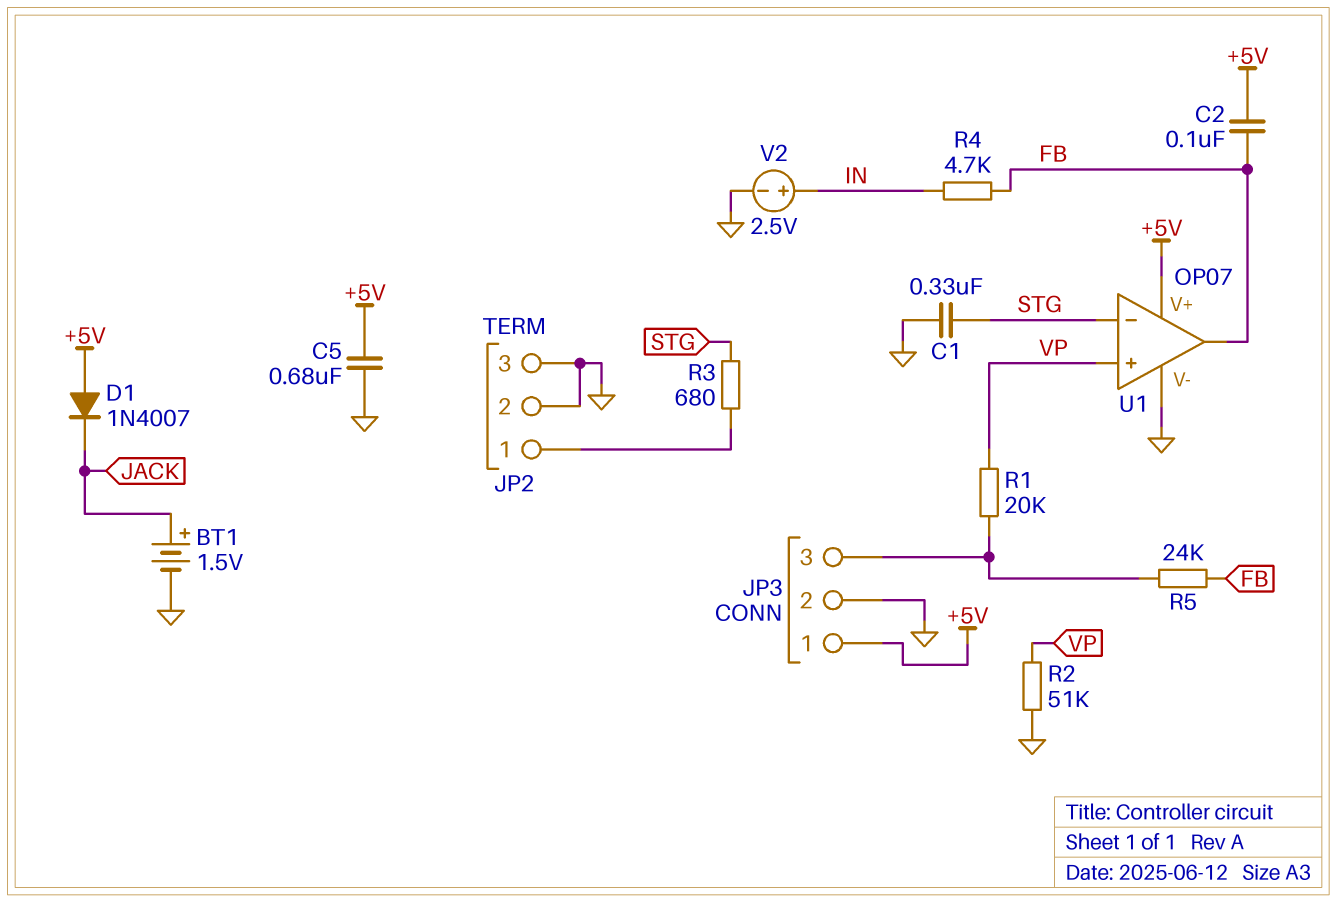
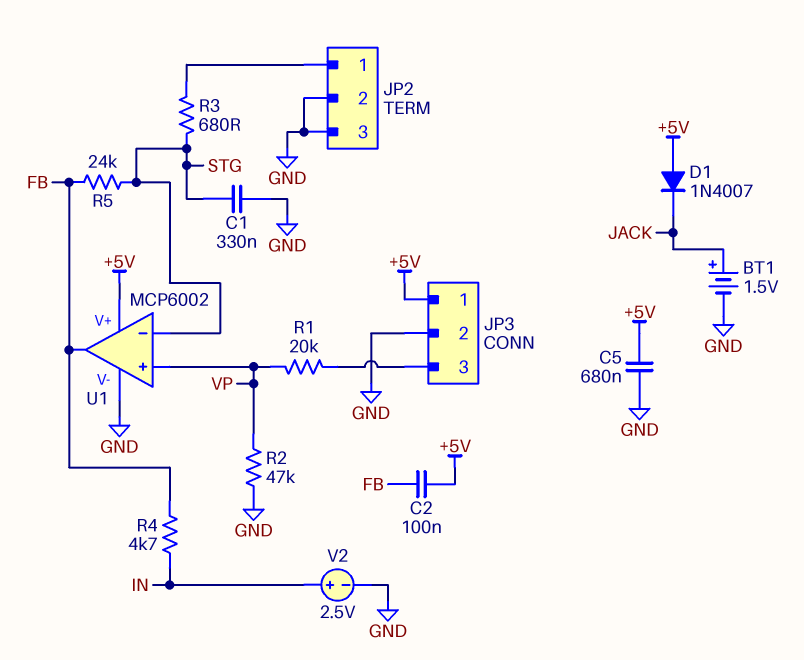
R2: 51k (GND, VP) -> 47k (GND, VP)
R5: 24k (FB, JP3/3) -> 24k (FB, STG)
U1: OP07 -> MCP6002

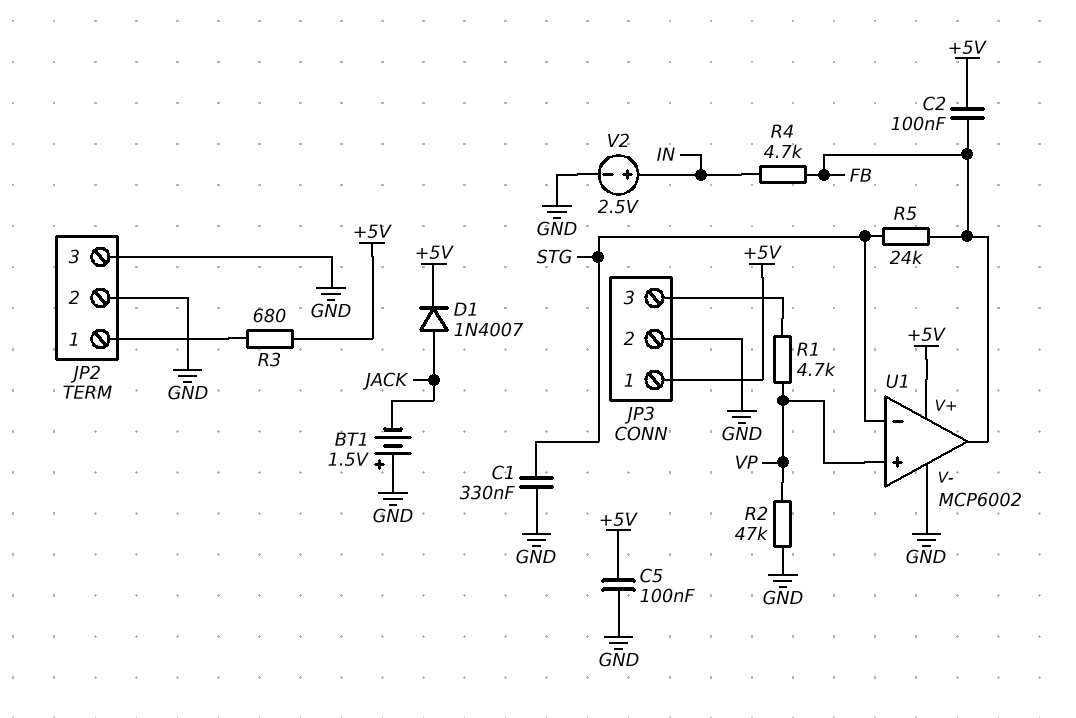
BT1: 1.5V (plus JACK, minus GND) -> 1.5V (plus GND, minus JACK)
C5: 680nF (+5V, GND) -> 100nF (+5V, GND)
D1: diode 1N4007 (A +5V, K JACK) -> diode 1N4007 (A JACK, K +5V)
R1: 20k (JP3/3, VP) -> 4.7k (JP3/3, VP)
R3: 680 (JP2/1, STG) -> 680 (+5V, JP2/1)

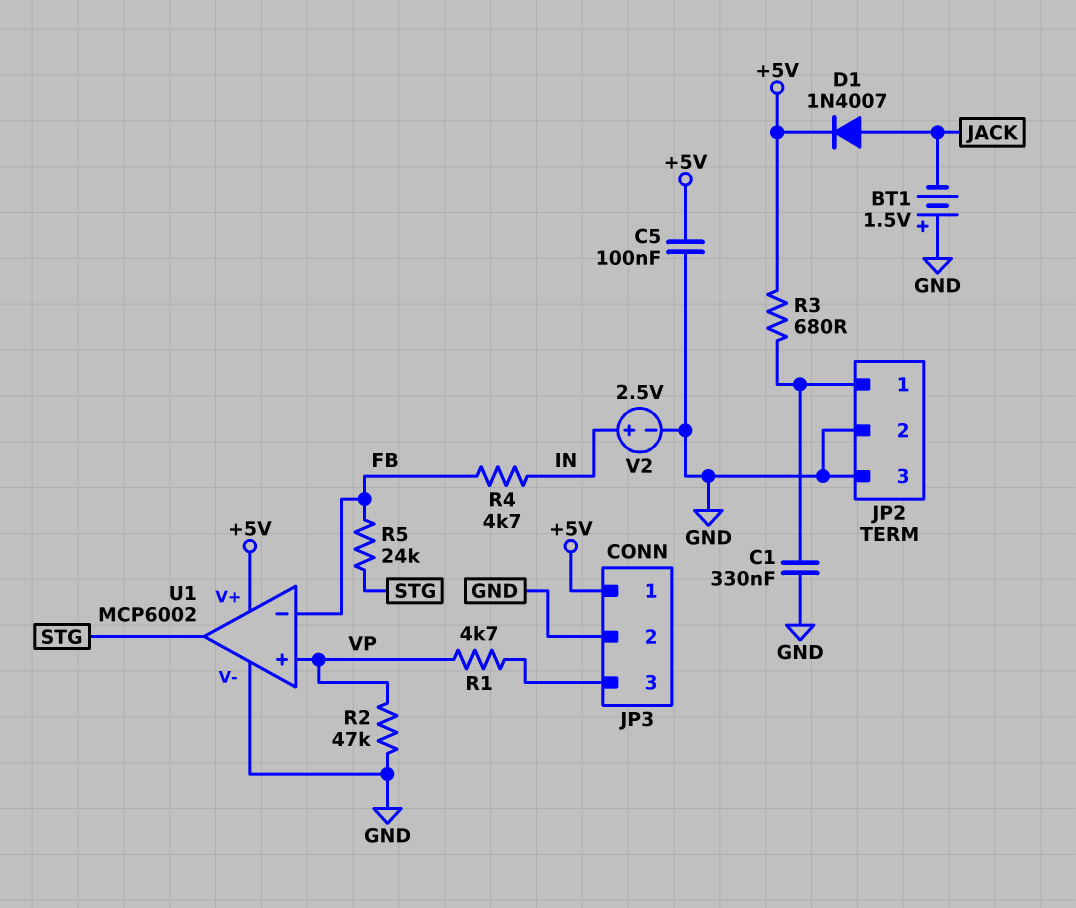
C1: 330nF (GND, STG) -> 330nF (GND, JP2/1)
C2: 100nF (+5V, FB) -> none
U1 pin in-: STG -> FB
U1 pin out: FB -> STG

